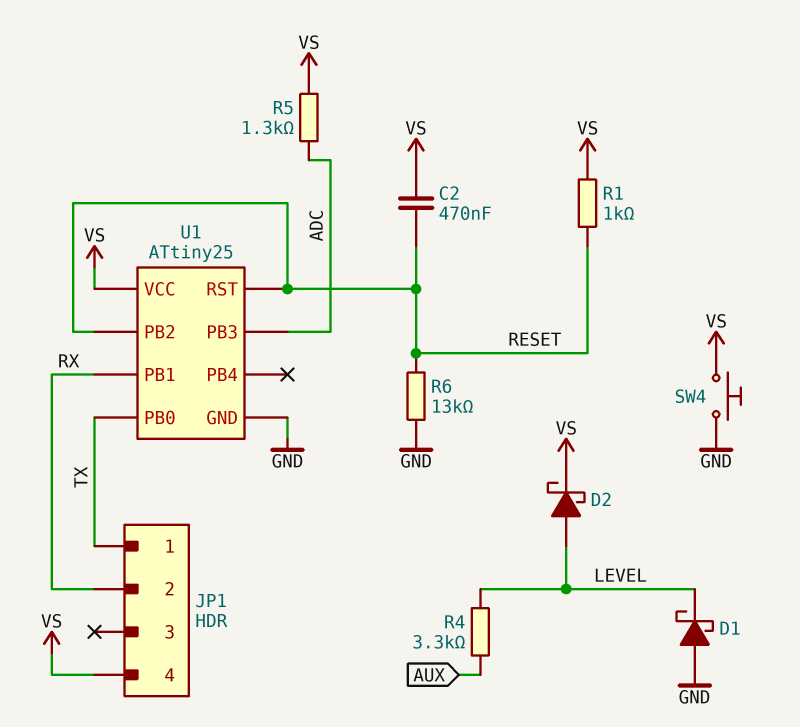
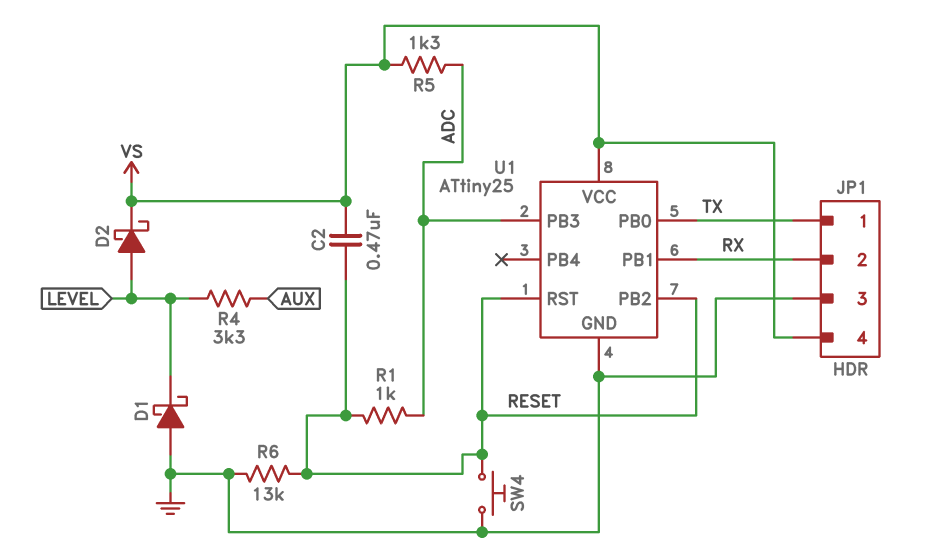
JP1 pin 3: none -> GND
R1: 1k (RESET, VS) -> 1k (ADC, RESET)
SW4: button (GND, VS) -> button (GND, RESET)

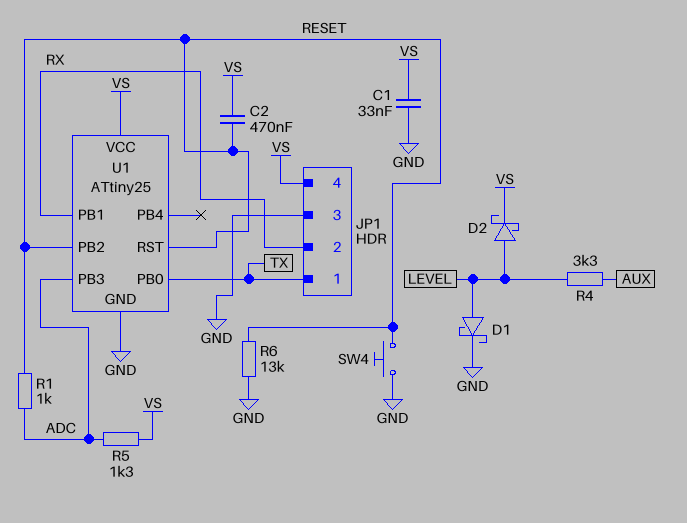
C1: none -> 33nF (GND, VS)
D1: schottky (A GND, K LEVEL) -> schottky (A LEVEL, K GND)

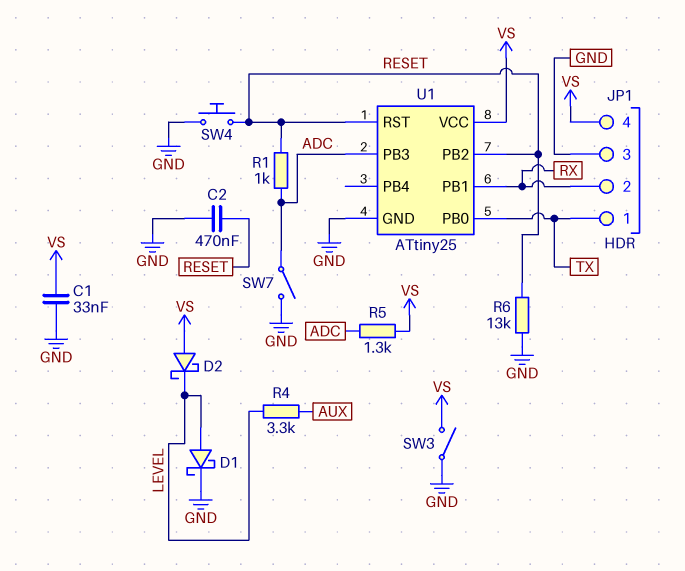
C2: 470nF (RESET, VS) -> 470nF (GND, RESET)
D2: schottky (A LEVEL, K VS) -> schottky (A VS, K LEVEL)
SW3: none -> switch (GND, VS)
SW7: none -> switch (ADC, GND)

